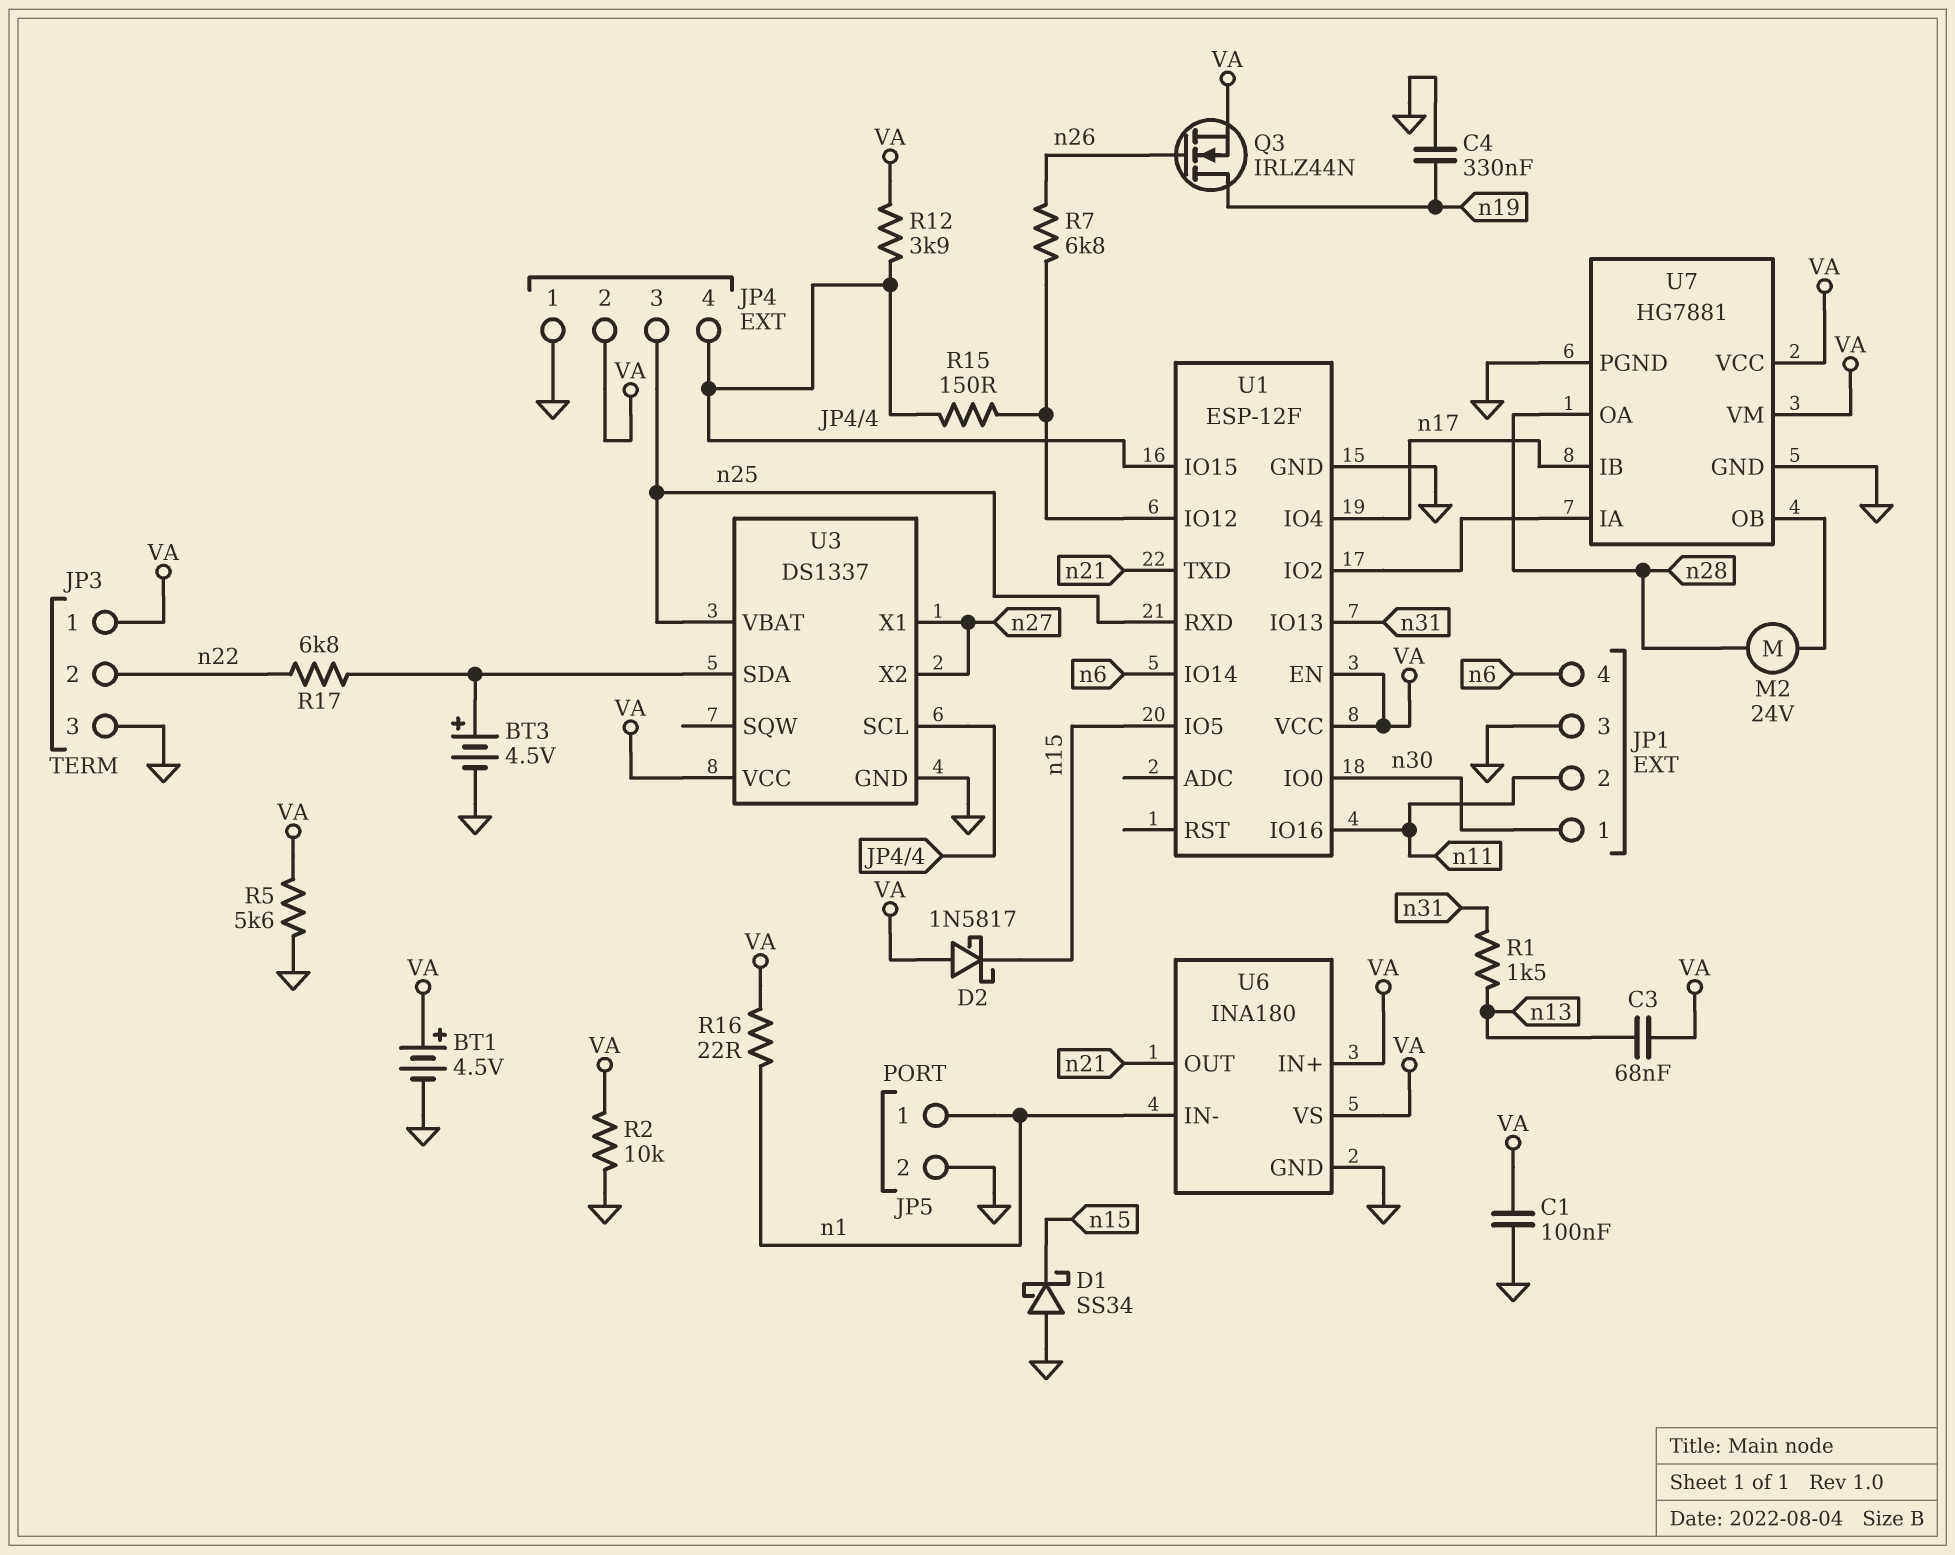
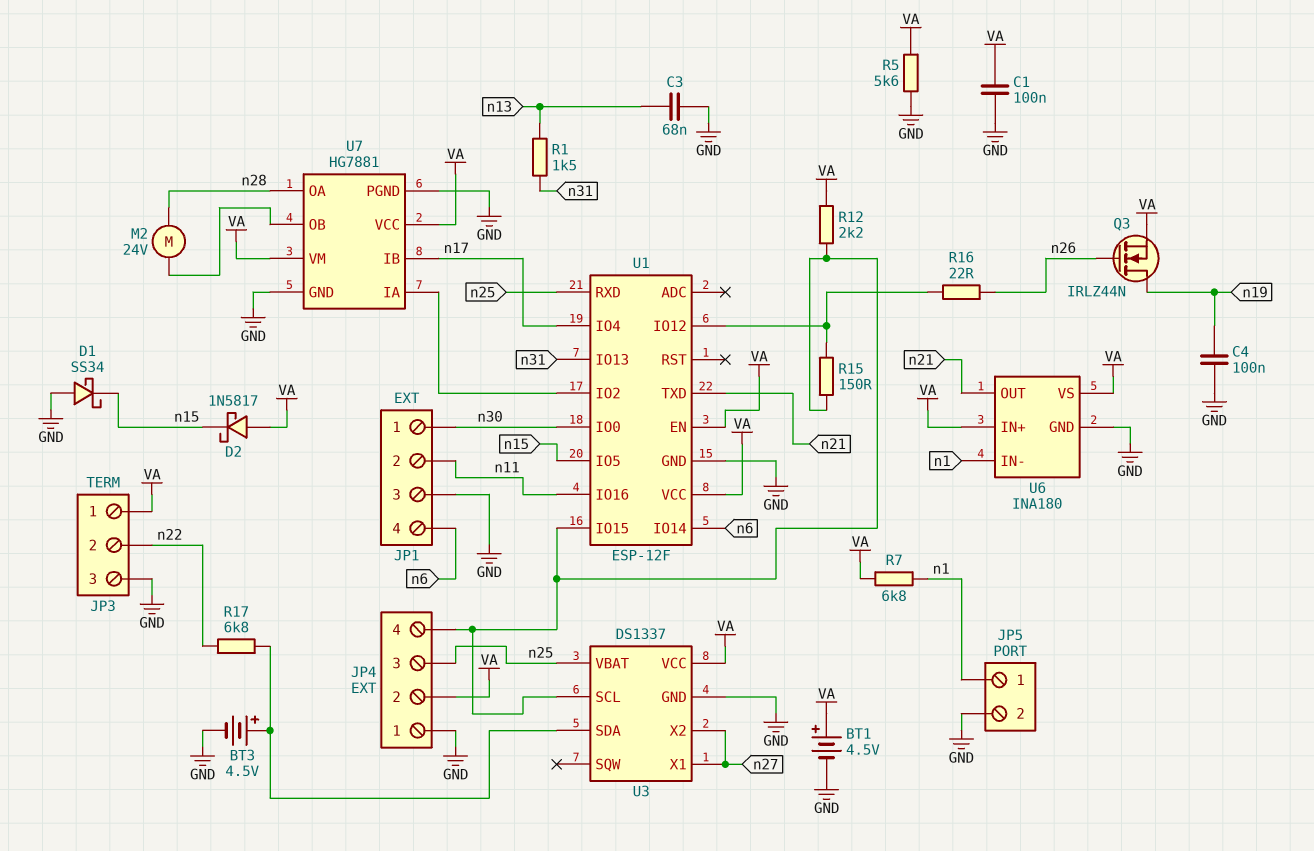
C3: 68nF (VA, n13) -> 68nF (GND, n13)
C4: 330nF (GND, n19) -> 100nF (GND, n19)
R2: 10k (GND, VA) -> none
R7: 6.8k (U1/IO12, n26) -> 6.8k (VA, n1)
R12: 3.9k (JP4/4, VA) -> 2.2k (JP4/4, VA)
R16: 22 (VA, n1) -> 22 (U1/IO12, n26)

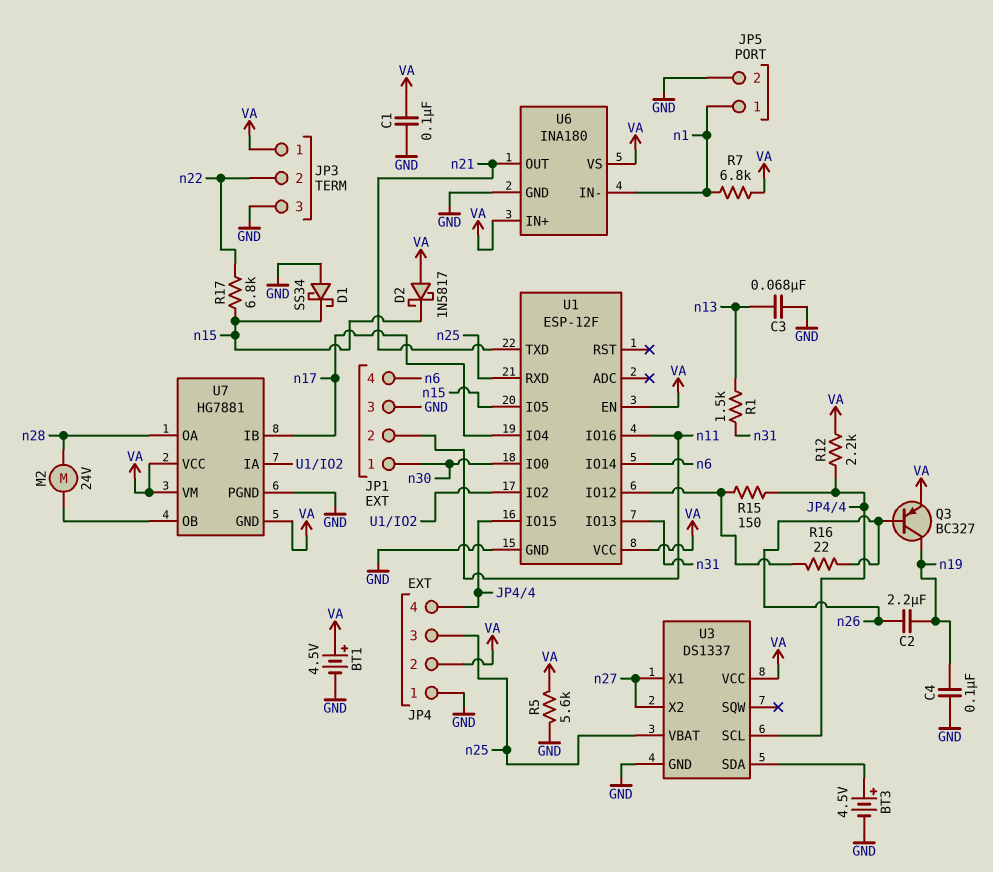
C2: none -> 2.2uF (n19, n26)
Q3: NMOS IRLZ44N (G n26, D n19, S VA) -> PNP BC327 (B n26, C n19, E VA)
R17: 6.8k (U3/SDA, n22) -> 6.8k (n15, n22)
U7 pin GND: GND -> VA

